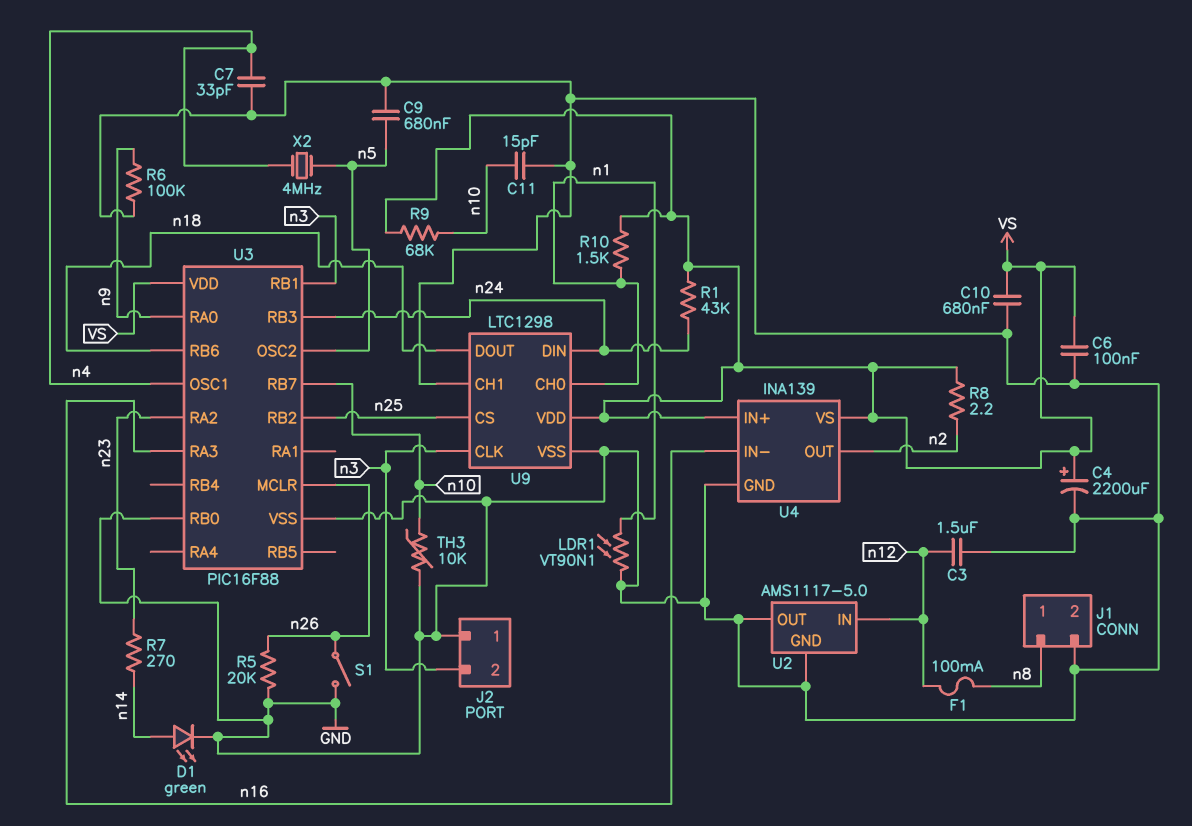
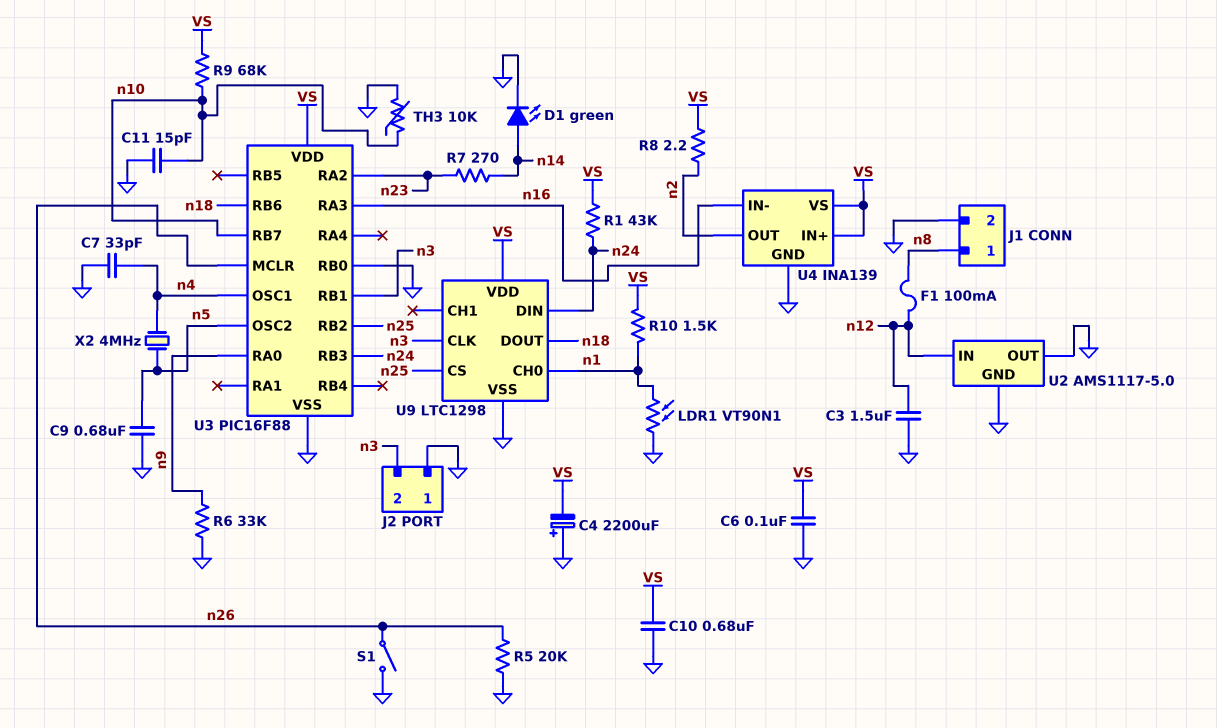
C4: 2200uF (plus VS, minus GND) -> 2200uF (plus GND, minus VS)
R6: 100k (GND, n9) -> 33k (GND, n9)
U9 pin CH1: GND -> none

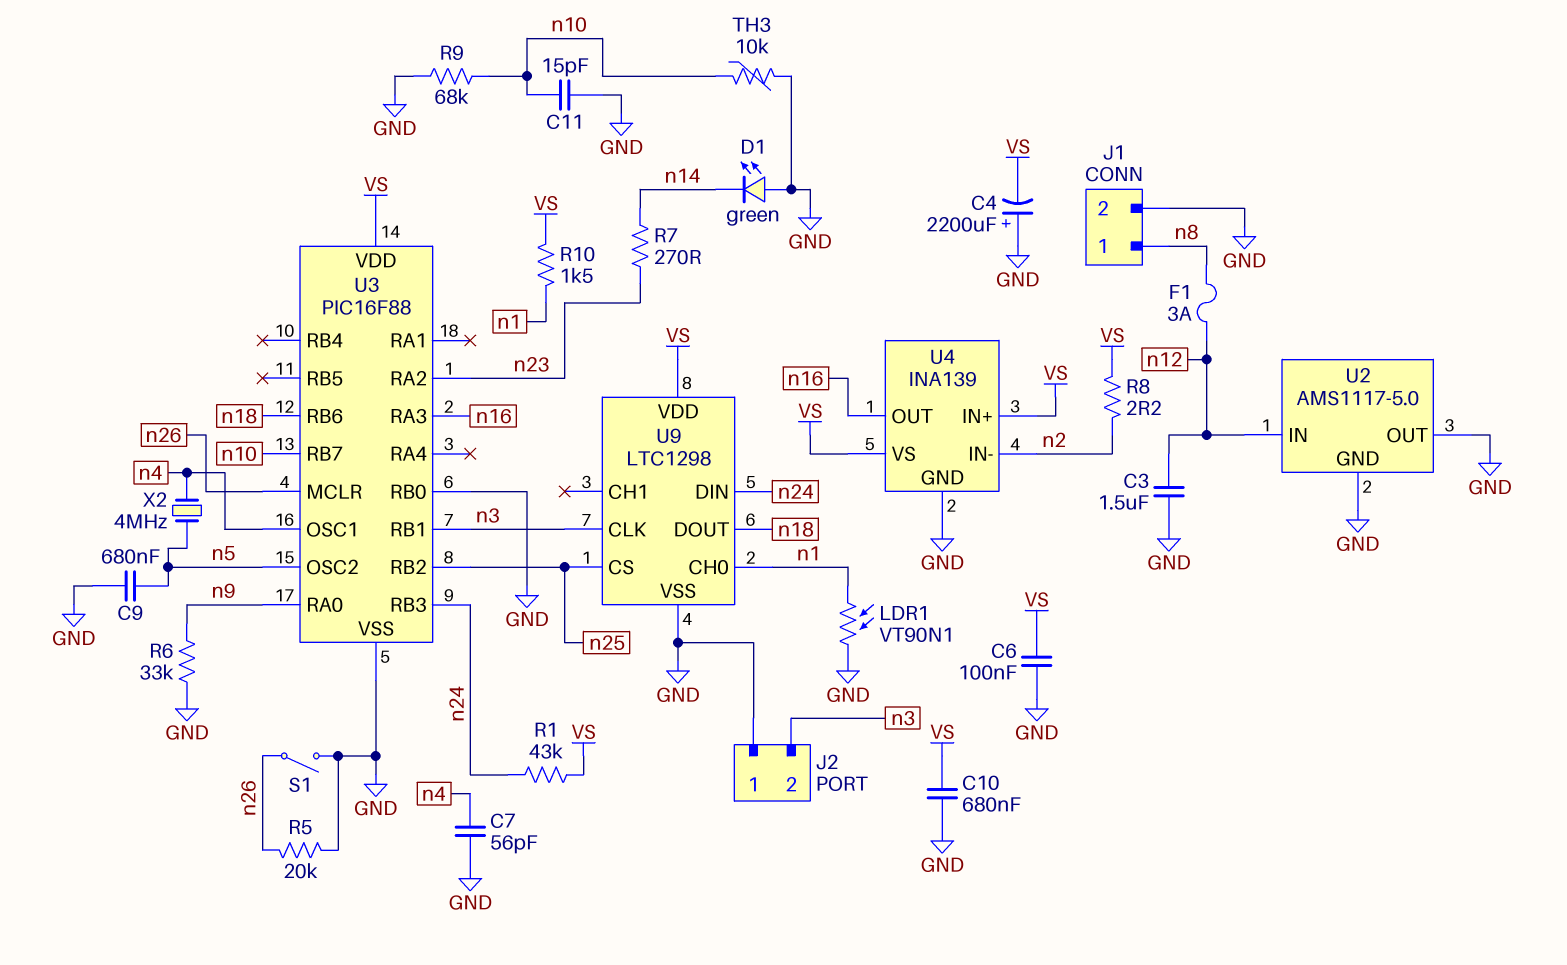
C7: 33pF (GND, n4) -> 56pF (GND, n4)
D1: LED green (A n14, K GND) -> LED green (A GND, K n14)
F1: 100mA (n8, n12) -> 3A (n8, n12)
R9: 68k (VS, n10) -> 68k (GND, n10)
U4 pin IN-: n16 -> n2
U4 pin OUT: n2 -> n16

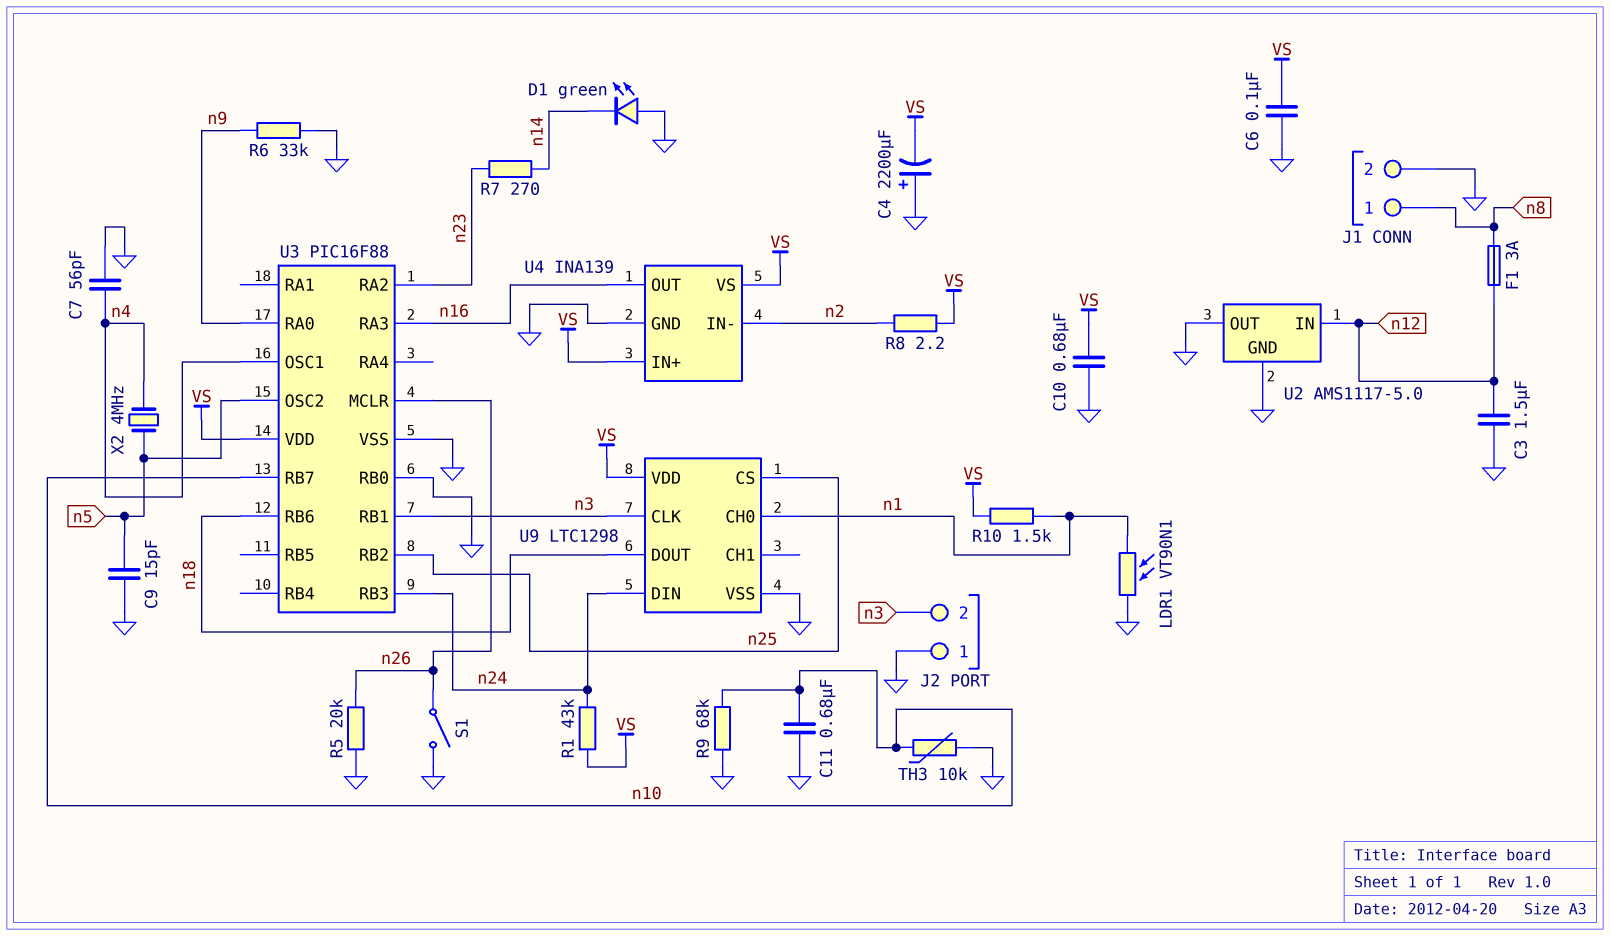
C9: 680nF (GND, n5) -> 15pF (GND, n5)
C11: 15pF (GND, n10) -> 680nF (GND, n10)

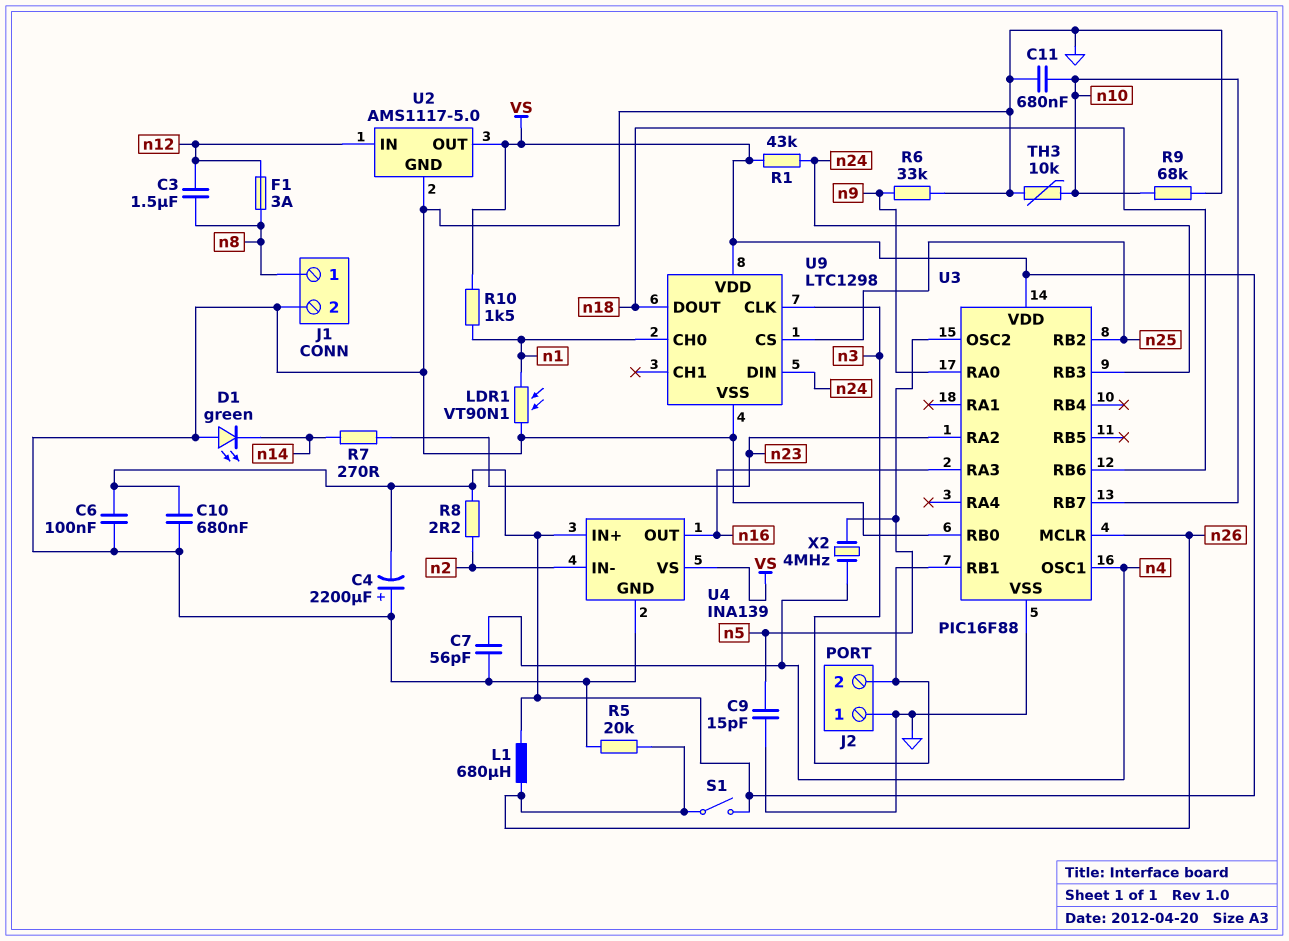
C3: 1.5uF (GND, n12) -> 1.5uF (n8, n12)
L1: none -> 680uH (VS, n26)
S1: switch (GND, n26) -> switch (VS, n26)
U2 pin OUT: GND -> VS

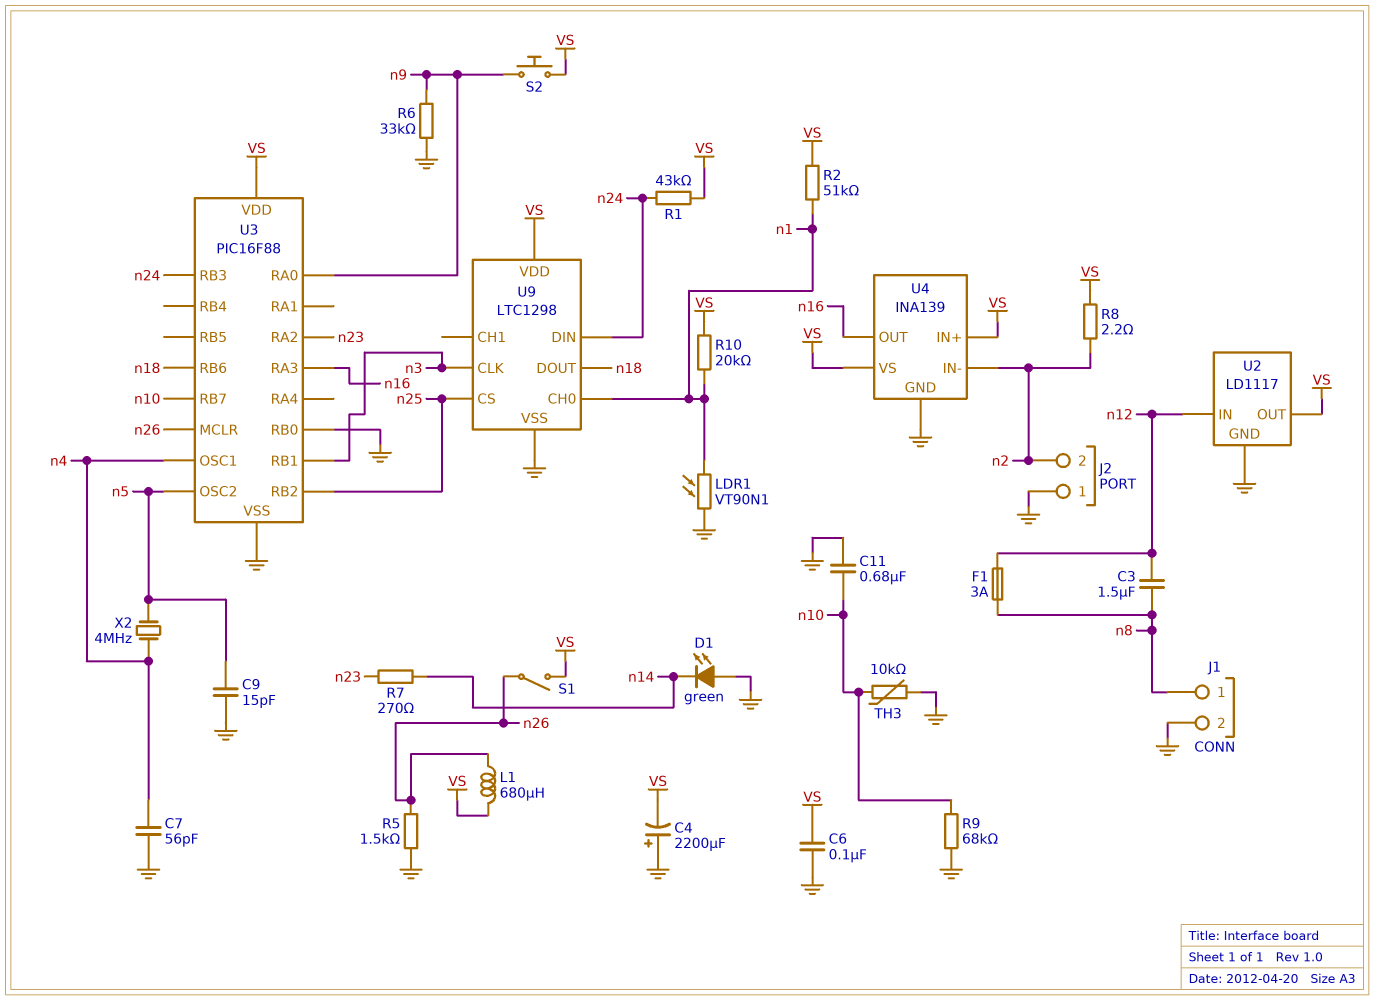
C10: 680nF (GND, VS) -> none
J2 pin 2: n3 -> n2
R2: none -> 51k (VS, n1)
R5: 20k (GND, n26) -> 1.5k (GND, n26)
R10: 1.5k (VS, n1) -> 20k (VS, n1)
S2: none -> button (VS, n9)
U2: AMS1117-5.0 -> LD1117

